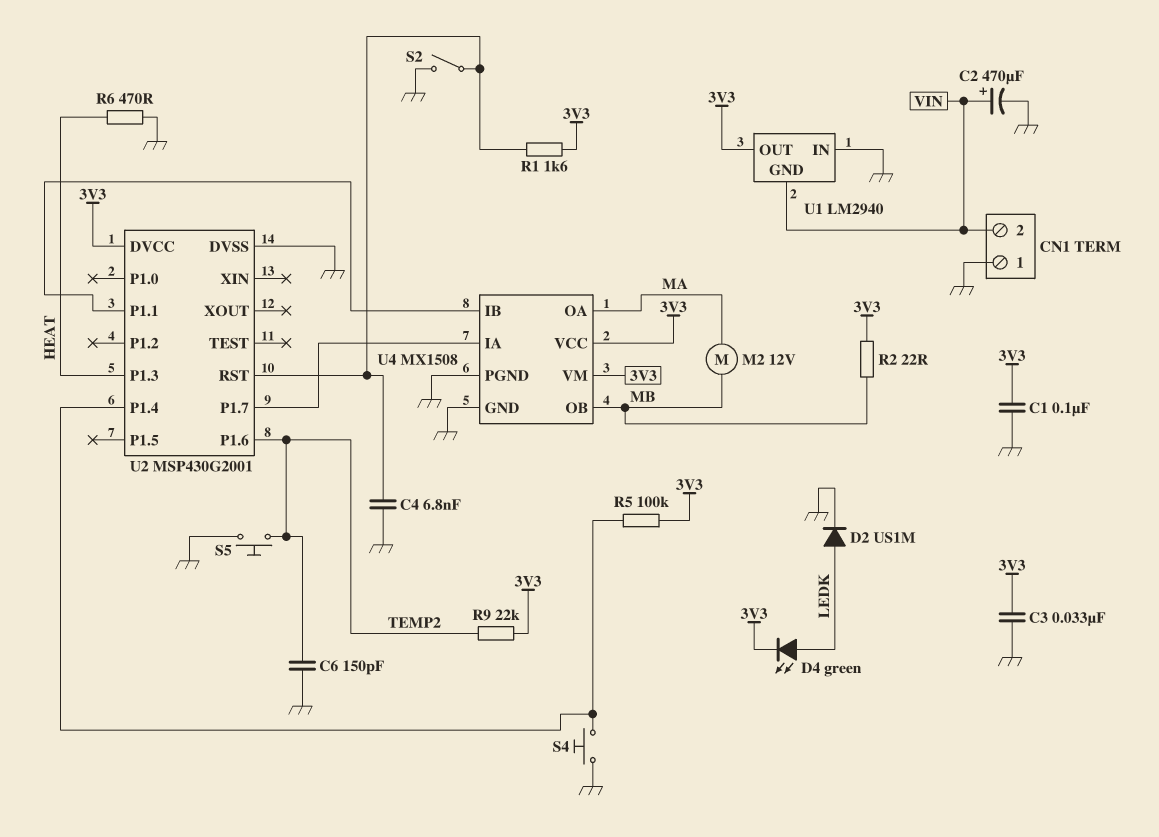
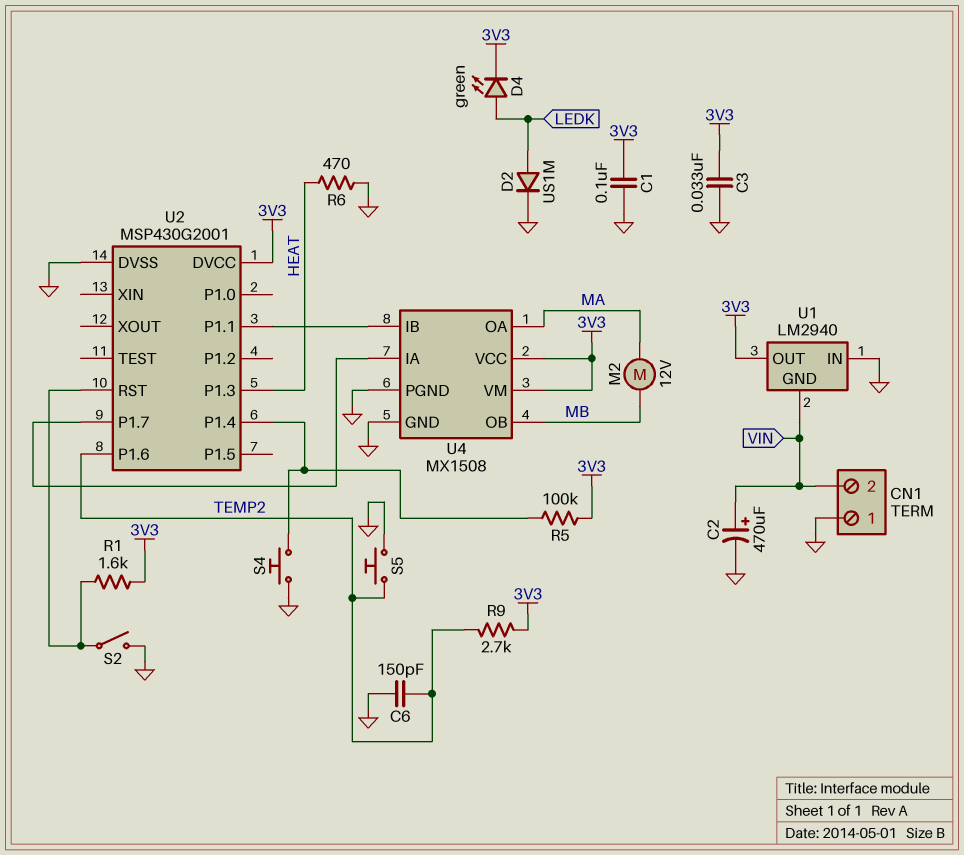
C4: 6.8nF (GND, U2/RST) -> none
R2: 22 (3V3, MB) -> none
R9: 22k (3V3, TEMP2) -> 2.7k (3V3, TEMP2)

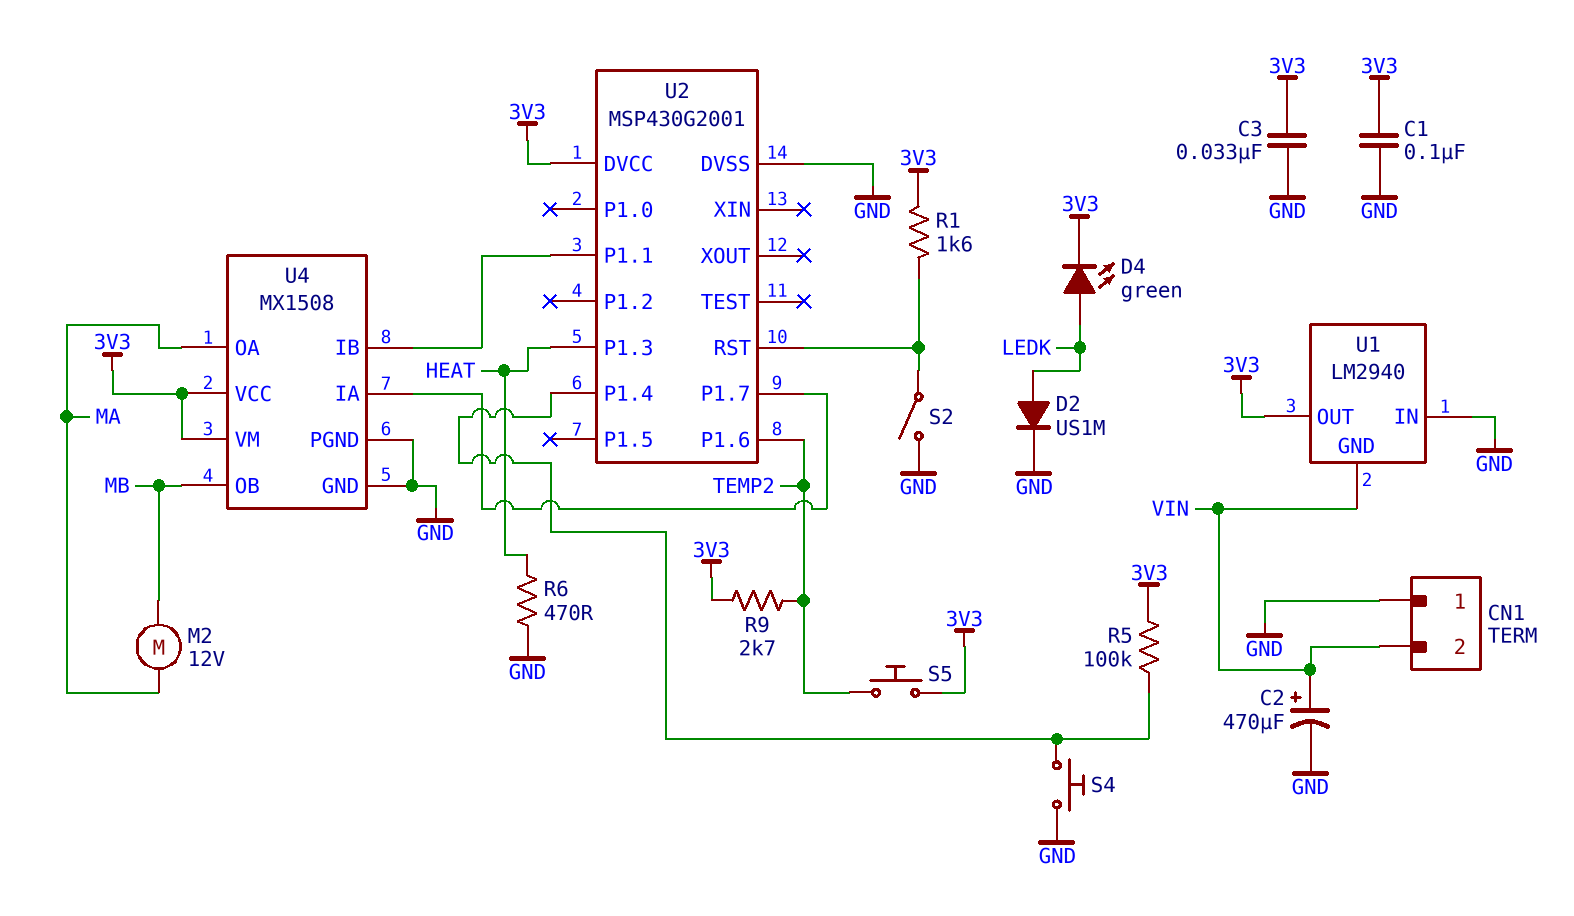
C6: 150pF (GND, TEMP2) -> none
S5: button (GND, TEMP2) -> button (3V3, TEMP2)

